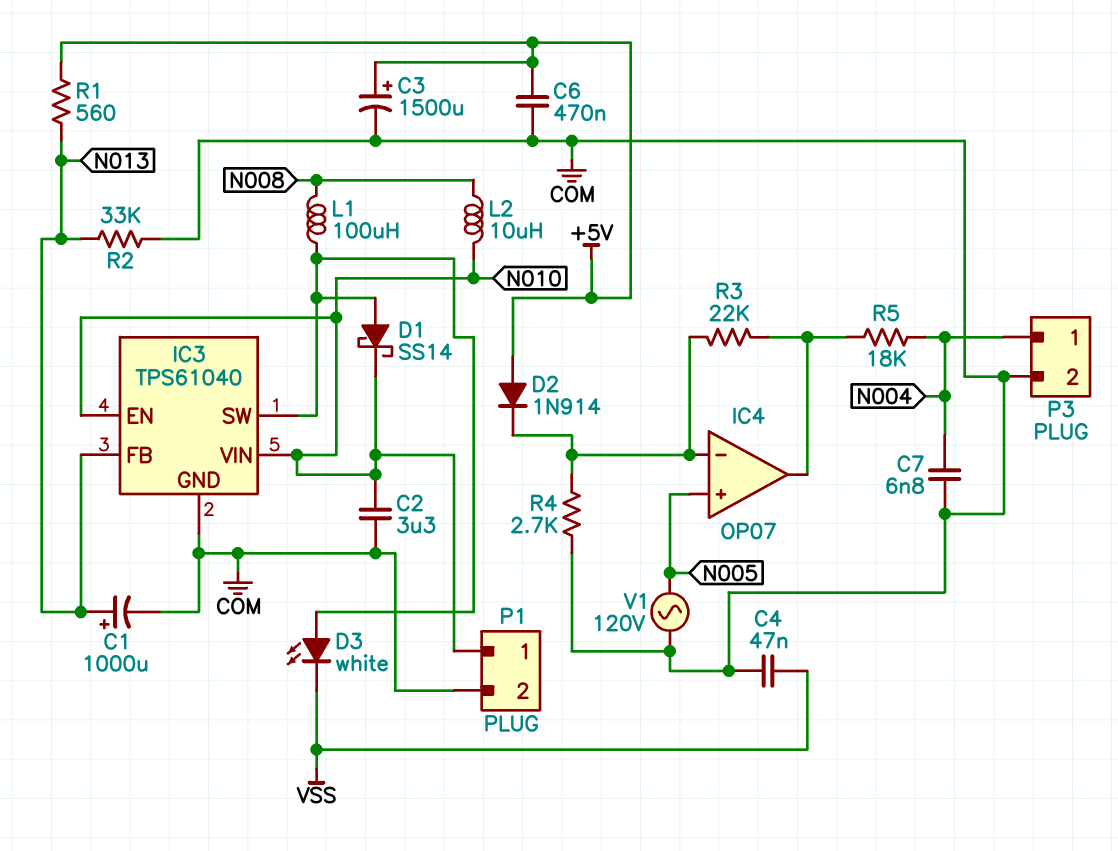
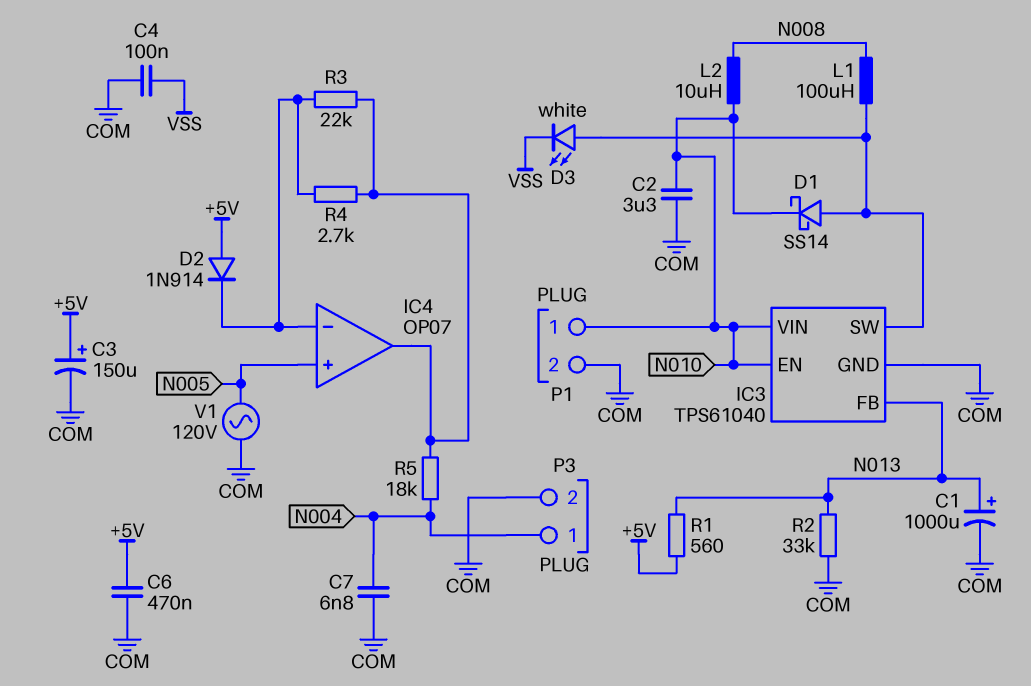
C3: 1500uF (plus +5V, minus COM) -> 150uF (plus +5V, minus COM)
C4: 47nF (COM, VSS) -> 100nF (COM, VSS)
R4: 2.7k (COM, IC4/in-) -> 2.7k (IC4/in-, IC4/out)

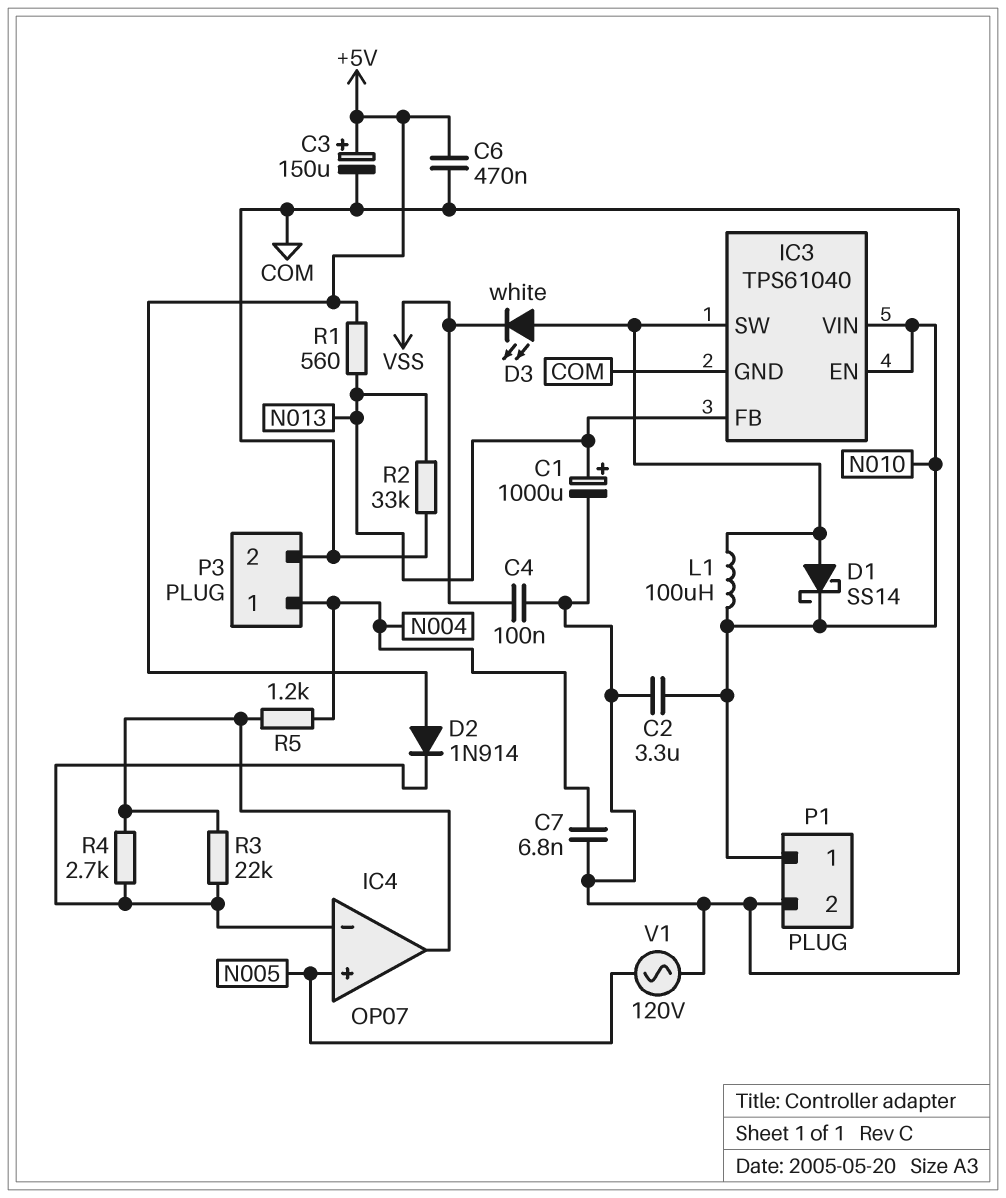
L1: 100uH (IC3/SW, N008) -> 100uH (IC3/SW, N010)
L2: 10uH (N008, N010) -> none
R5: 18k (IC4/out, N004) -> 1.2k (IC4/out, N004)

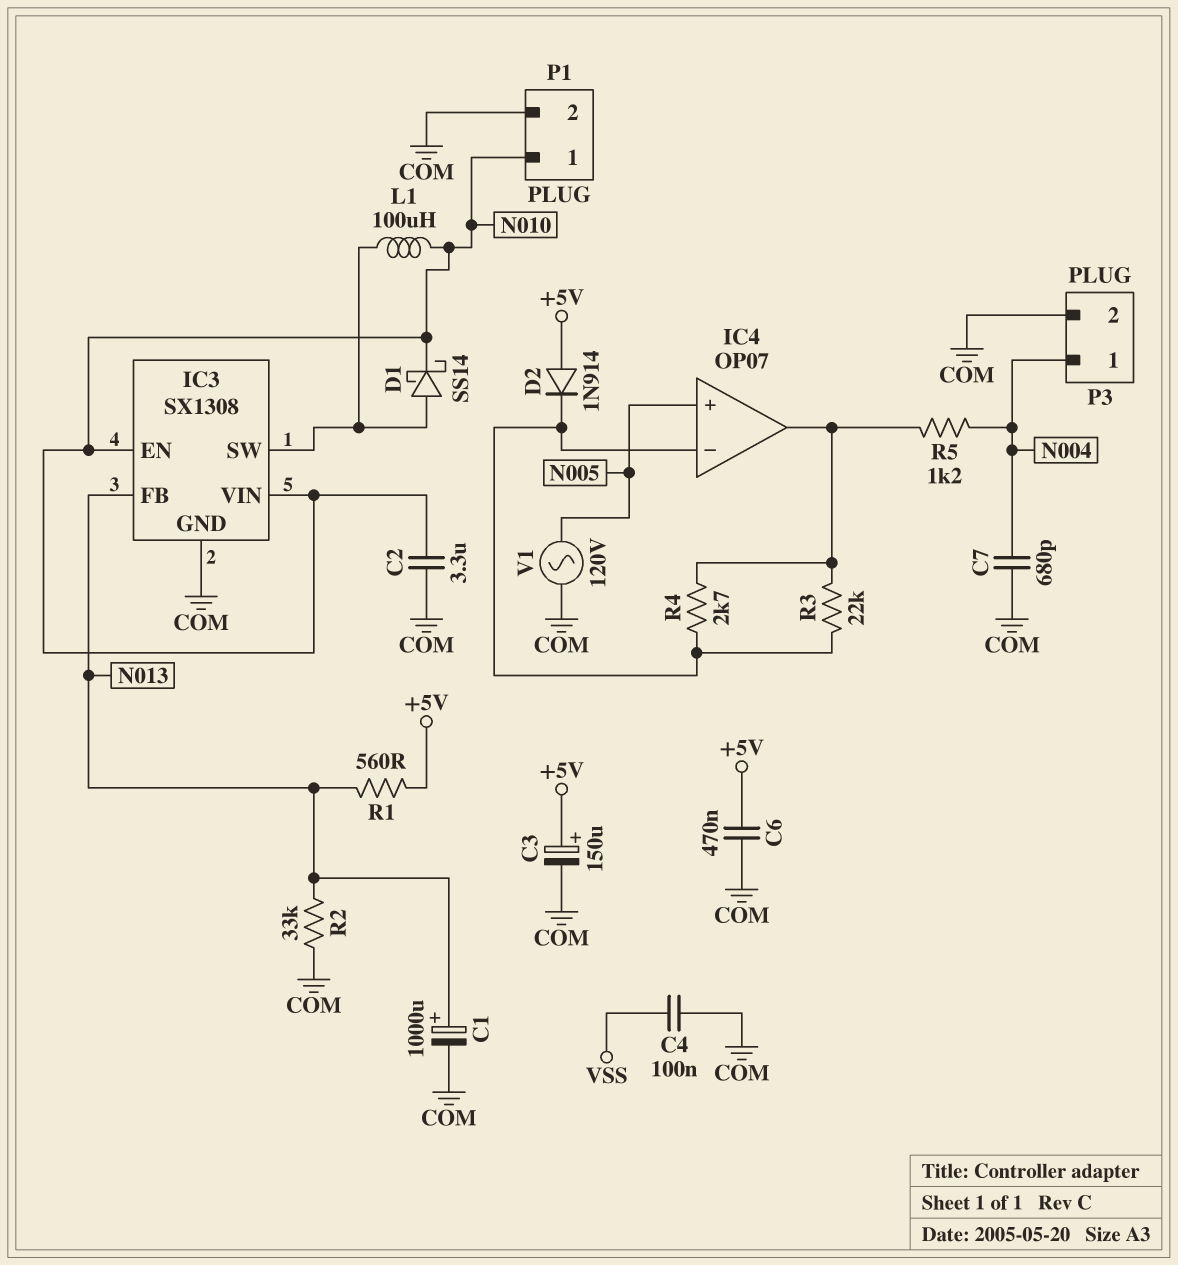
C7: 6.8nF (COM, N004) -> 680pF (COM, N004)
D3: LED white (A IC3/SW, K VSS) -> none
IC3: TPS61040 -> SX1308

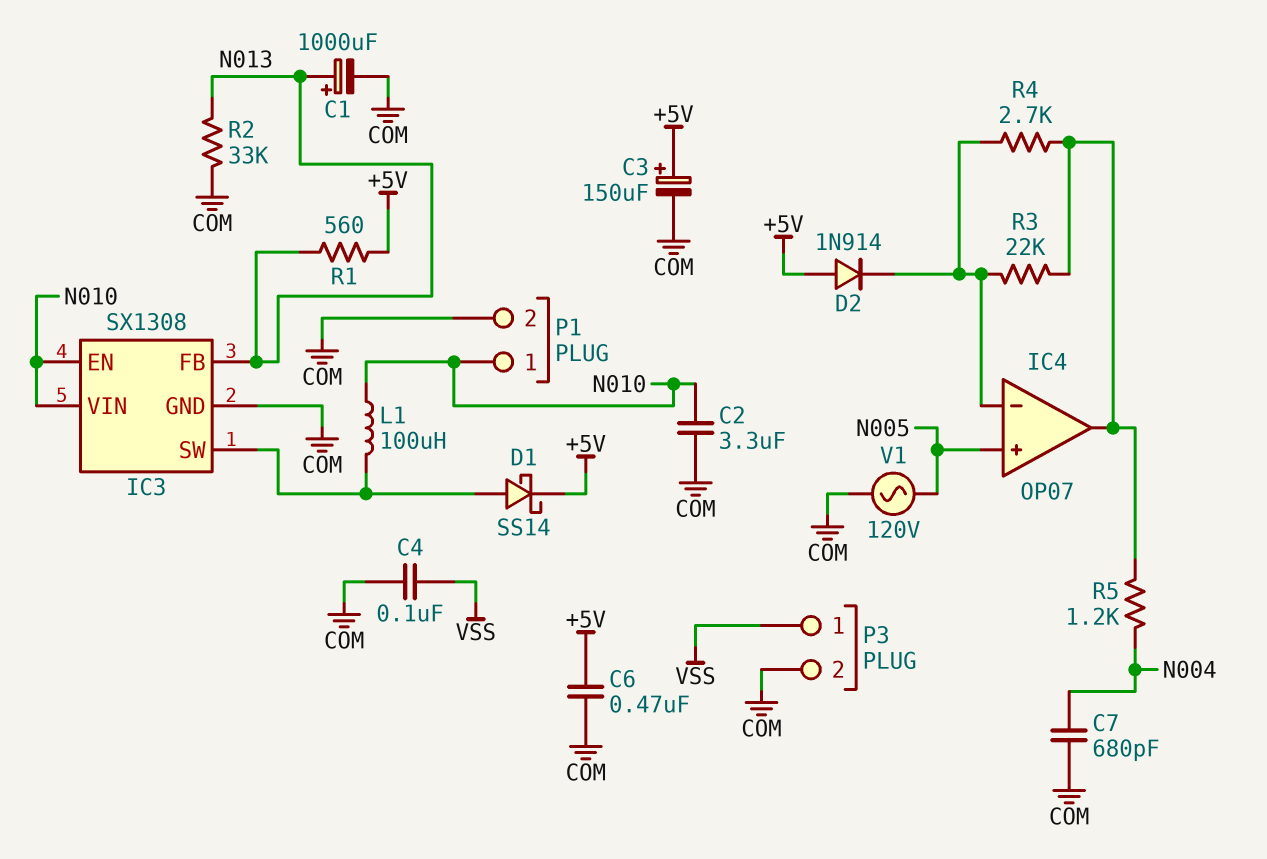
D1: schottky SS14 (A IC3/SW, K N010) -> schottky SS14 (A IC3/SW, K +5V)
P3 pin 1: N004 -> VSS

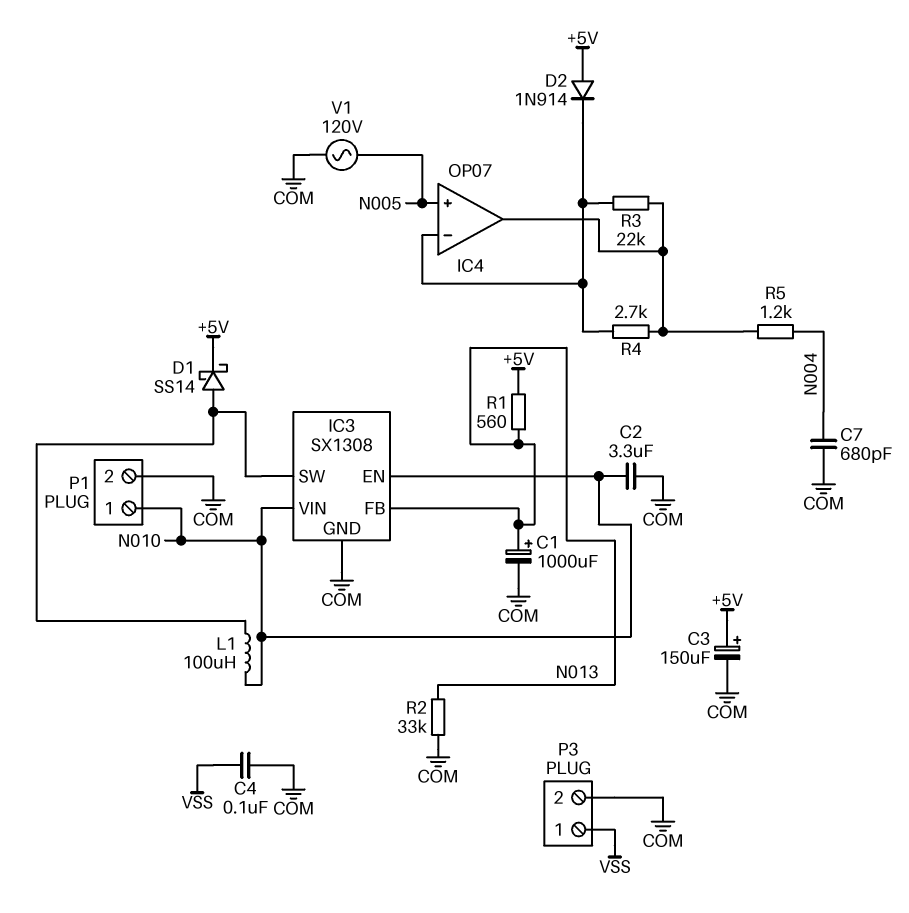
C6: 470nF (+5V, COM) -> none

